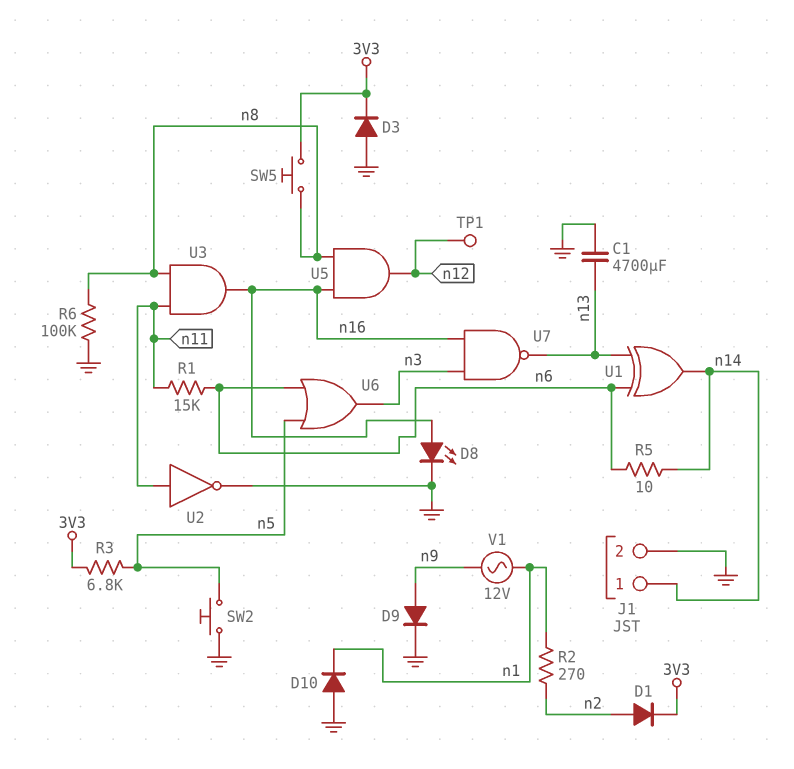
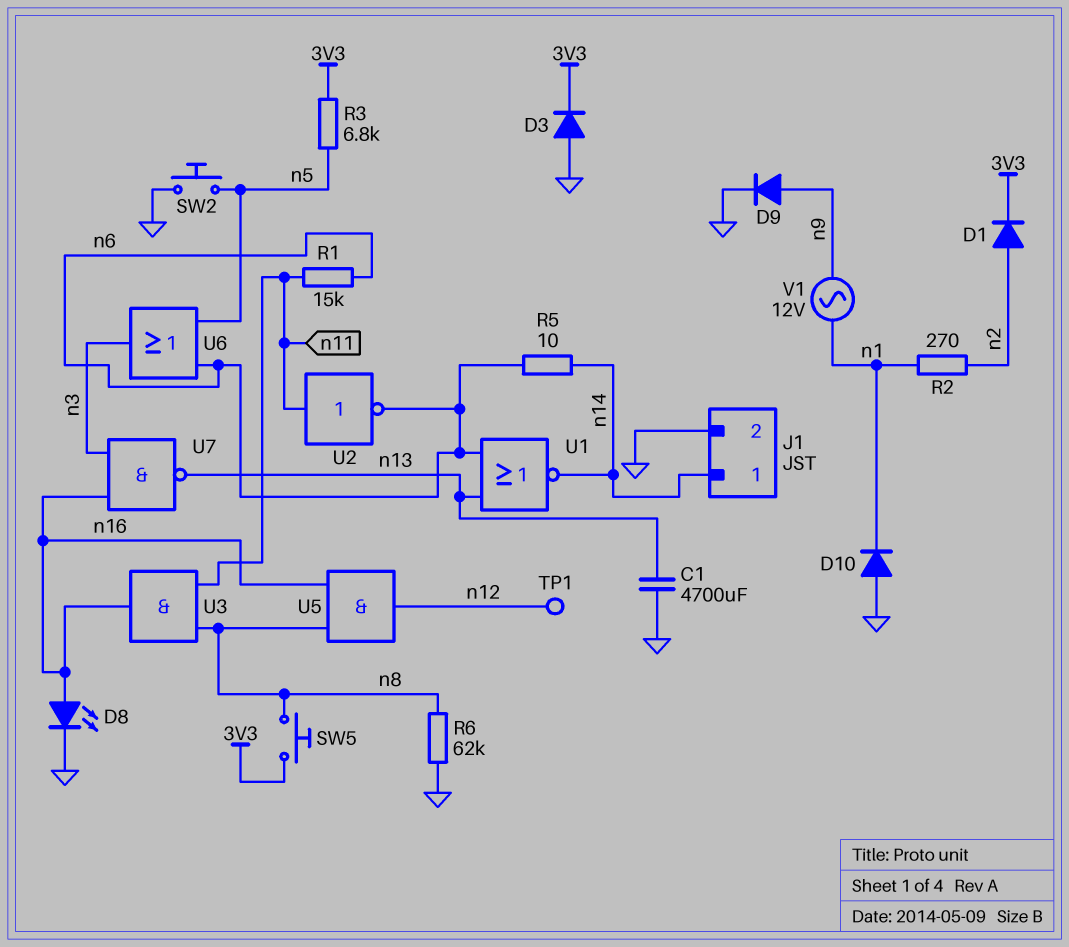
R6: 100k (GND, n8) -> 62k (GND, n8)
U1: XOR (in n6, in n13, out n14) -> NOR (in n6, in n13, out n14)
U2: NOT (in n11, out GND) -> NOT (in n11, out n6)

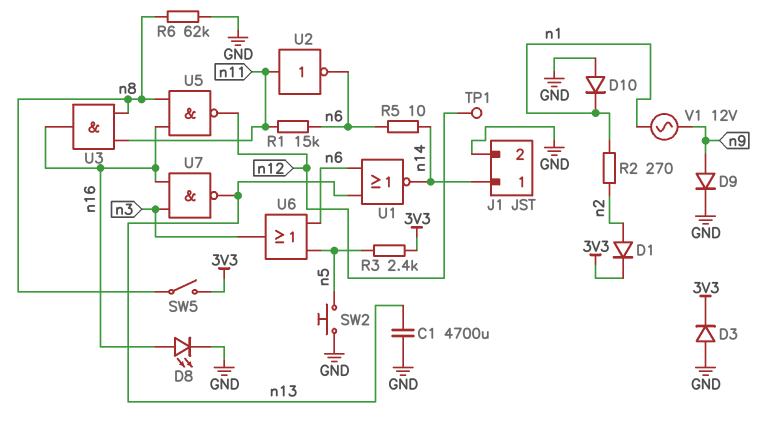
R3: 6.8k (3V3, n5) -> 2.4k (3V3, n5)
SW5: button (3V3, n8) -> switch (3V3, n8)
U5: AND (in n8, in n16, out n12) -> NAND (in n8, in n16, out n12)

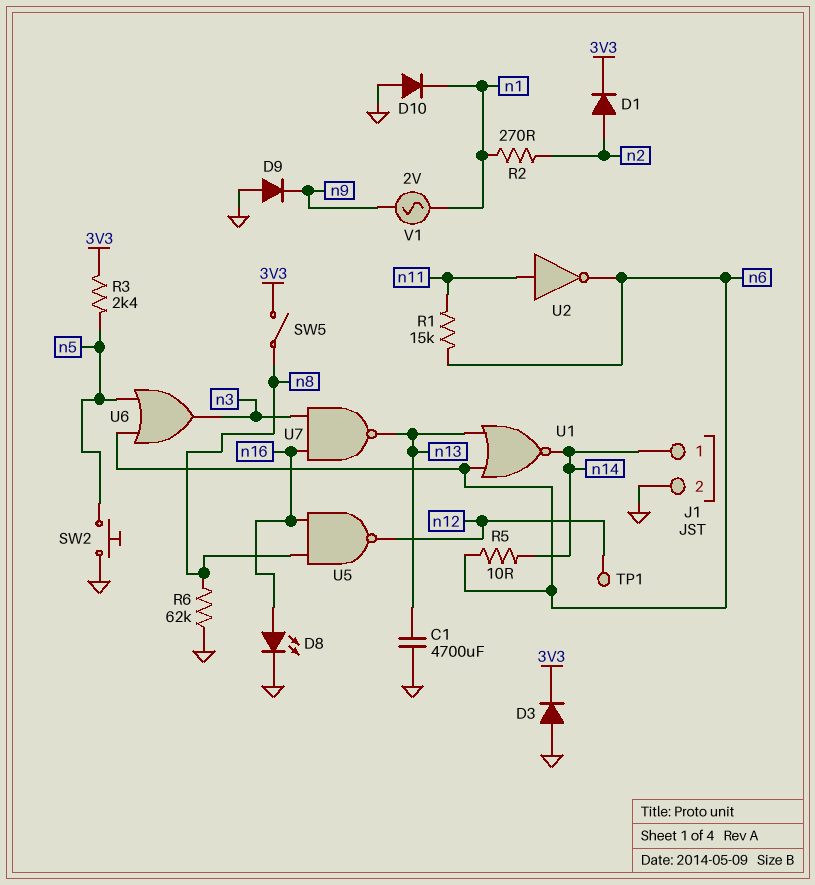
D9: diode (A n9, K GND) -> diode (A GND, K n9)
U3: AND (in n8, in n11, out n16) -> none
V1: AC 12V (n1, n9) -> AC 2V (n1, n9)

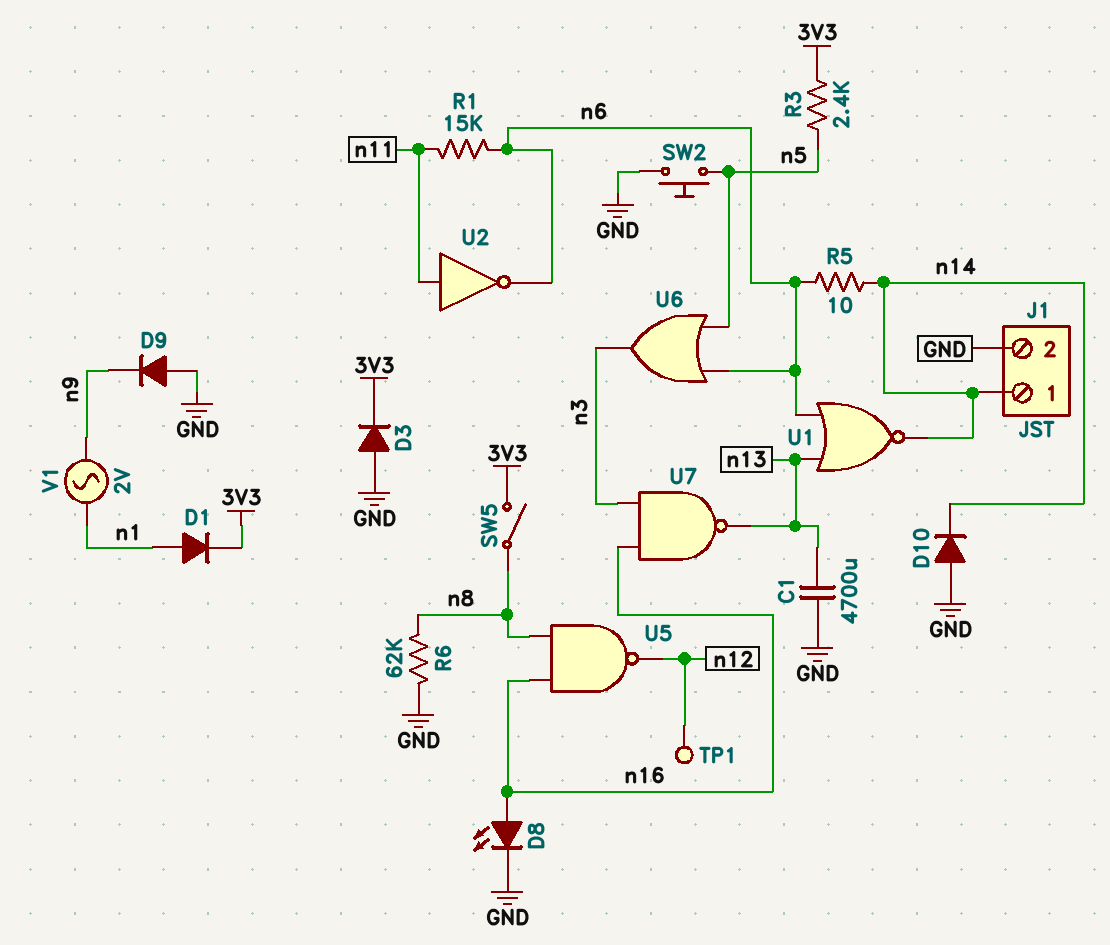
D1: diode (A n2, K 3V3) -> diode (A n1, K 3V3)
D10: diode (A GND, K n1) -> diode (A GND, K n14)
R2: 270 (n1, n2) -> none

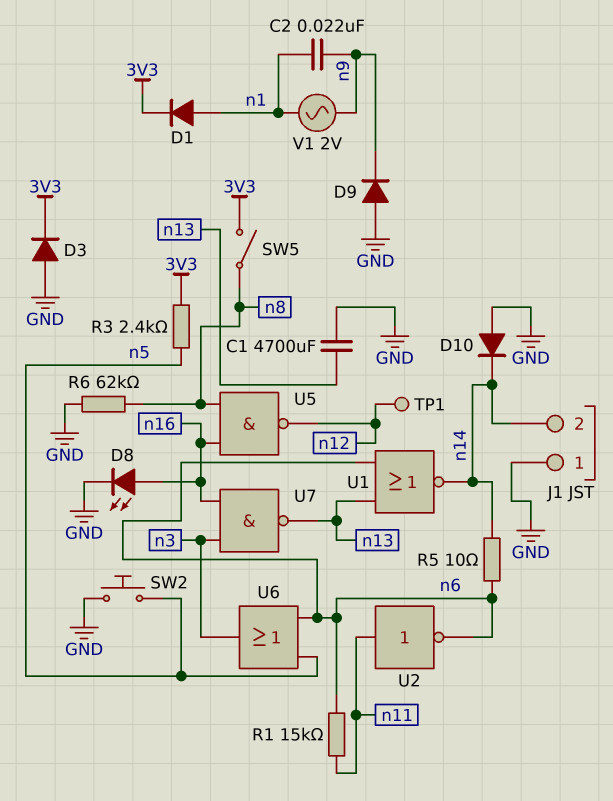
C2: none -> 22nF (n1, n9)
J1 pin 1: n14 -> GND
J1 pin 2: GND -> n14

